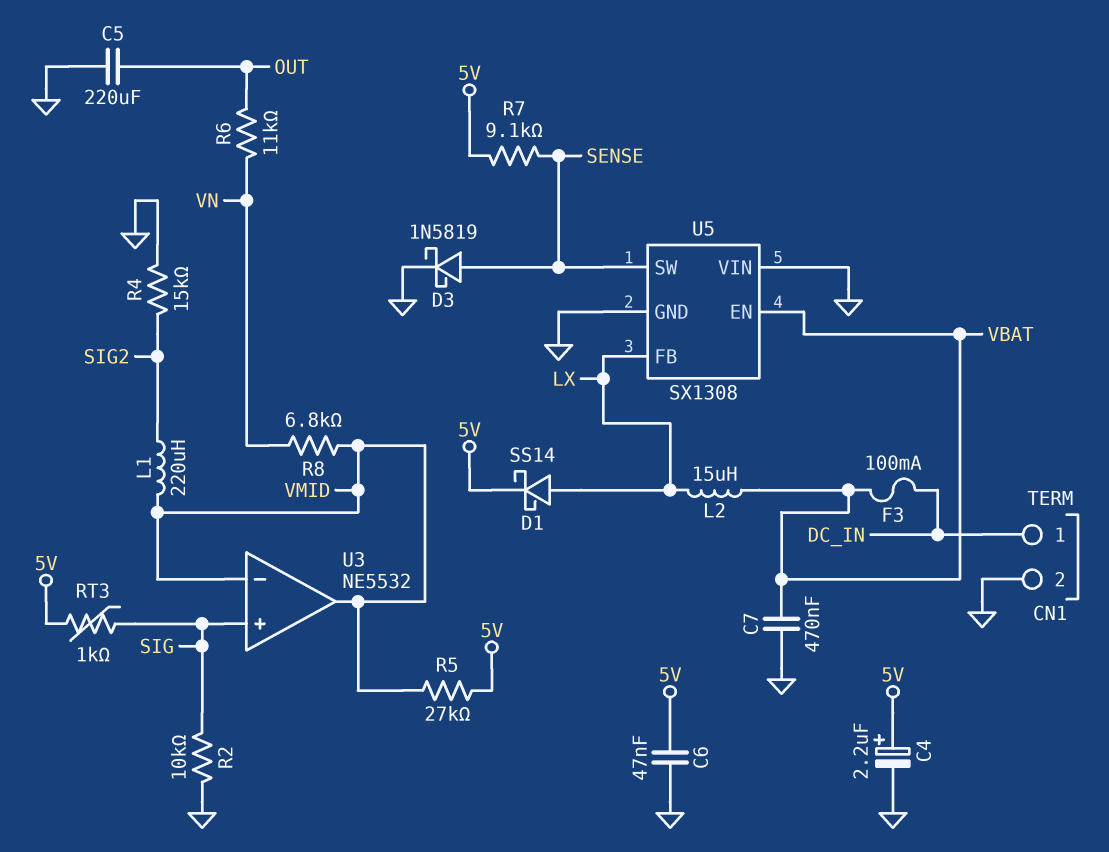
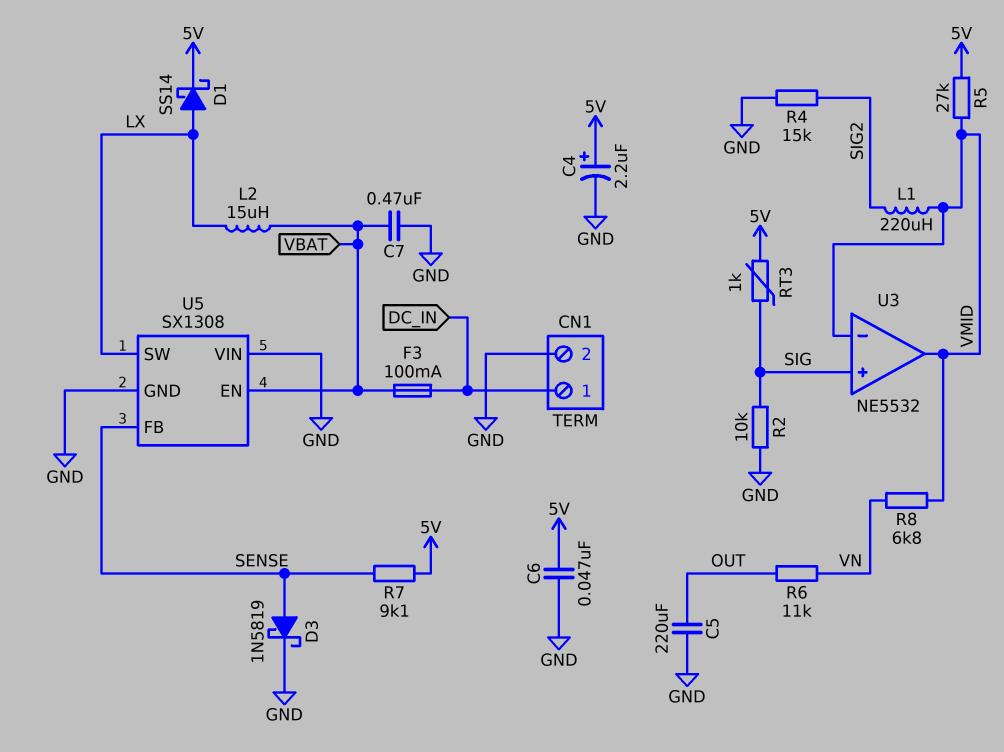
U5 pin FB: LX -> SENSE
U5 pin SW: SENSE -> LX

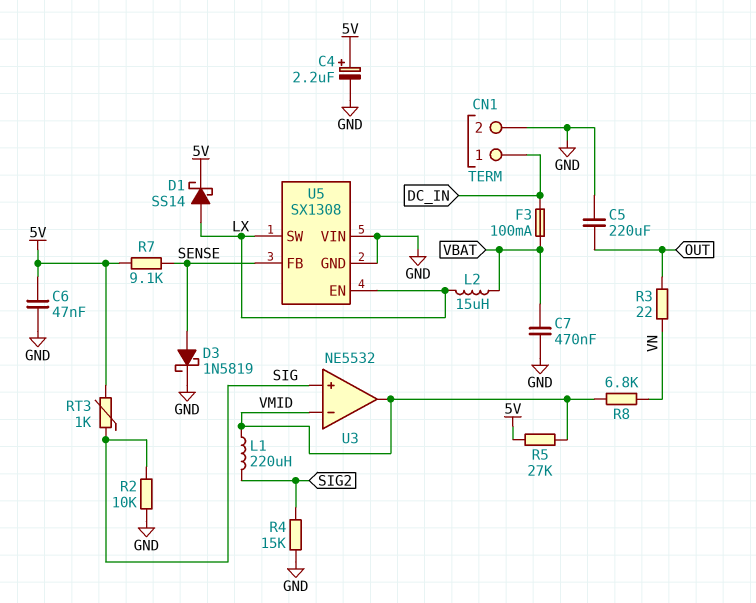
R3: none -> 22 (OUT, VN)
R6: 11k (OUT, VN) -> none
U5 pin EN: VBAT -> LX

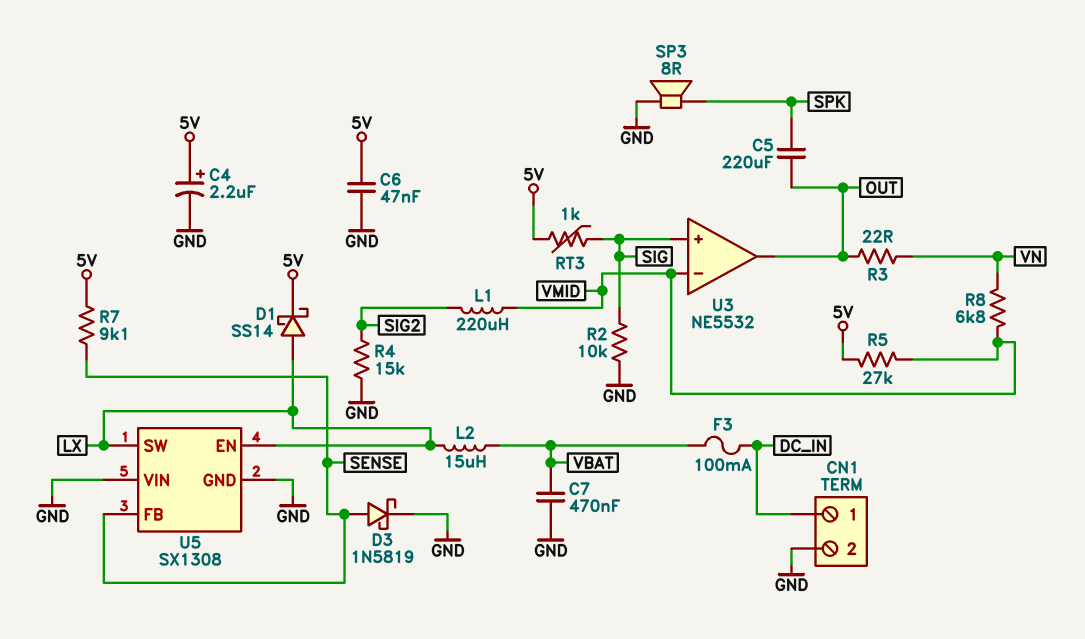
C5: 220uF (GND, OUT) -> 220uF (OUT, SPK)
SP3: none -> speaker 8R (GND, SPK)
U3 pin out: VMID -> OUT

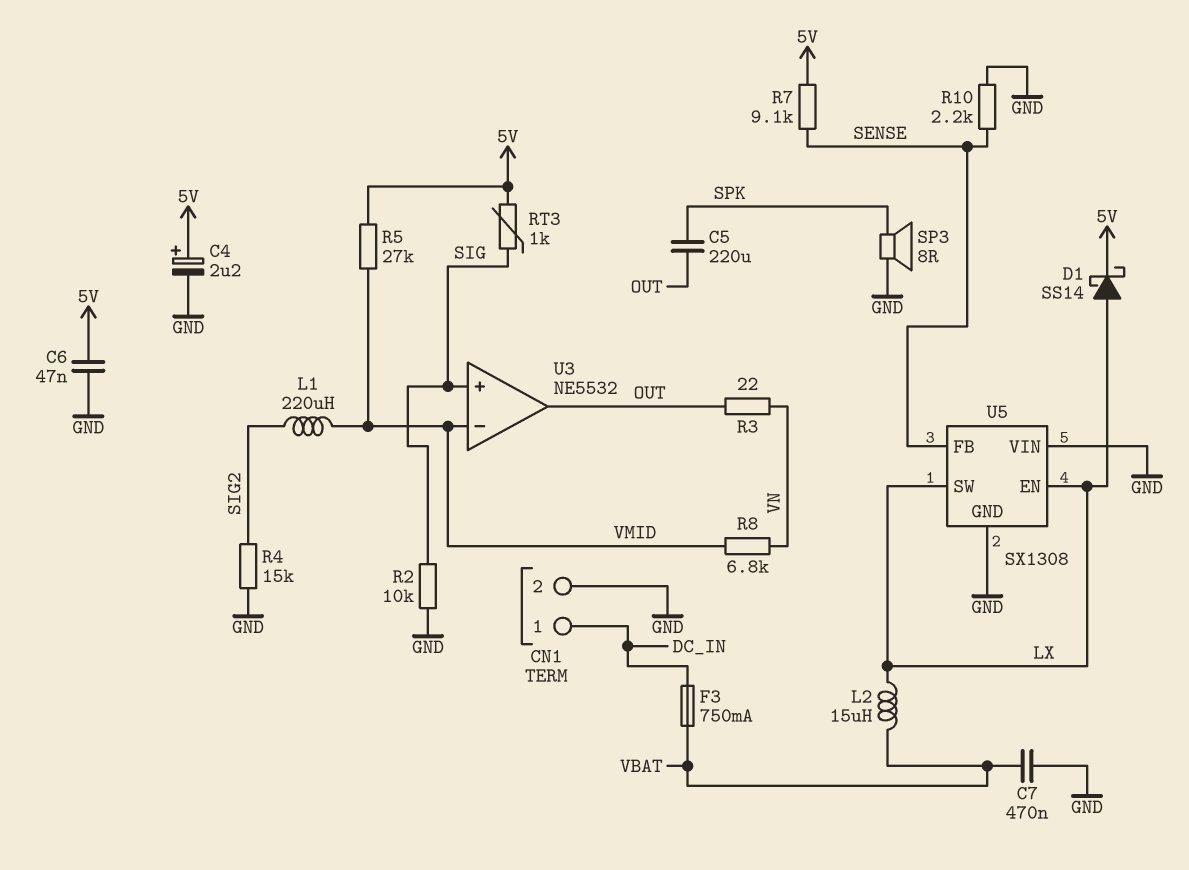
D3: schottky 1N5819 (A SENSE, K GND) -> none
F3: 100mA (DC_IN, VBAT) -> 750mA (DC_IN, VBAT)
R10: none -> 2.2k (GND, SENSE)

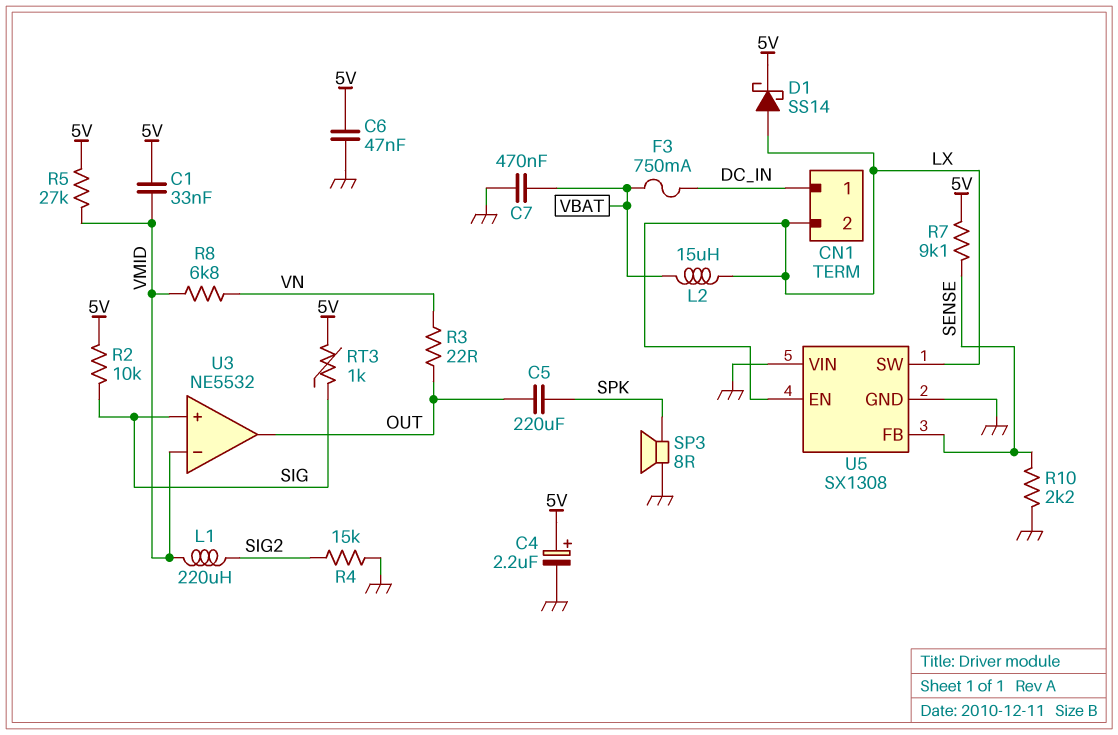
C1: none -> 33nF (5V, VMID)
CN1 pin 2: GND -> LX
R2: 10k (GND, SIG) -> 10k (5V, SIG)

